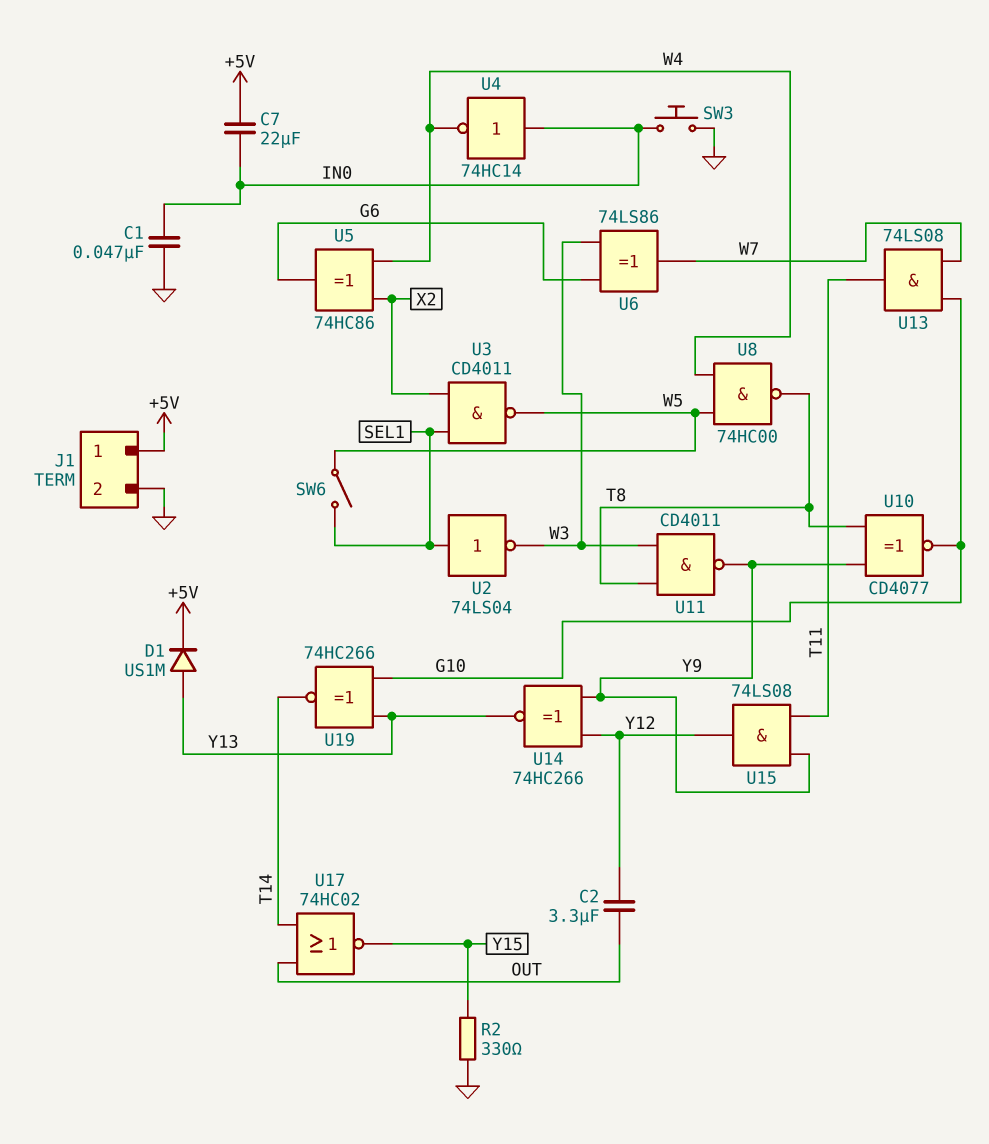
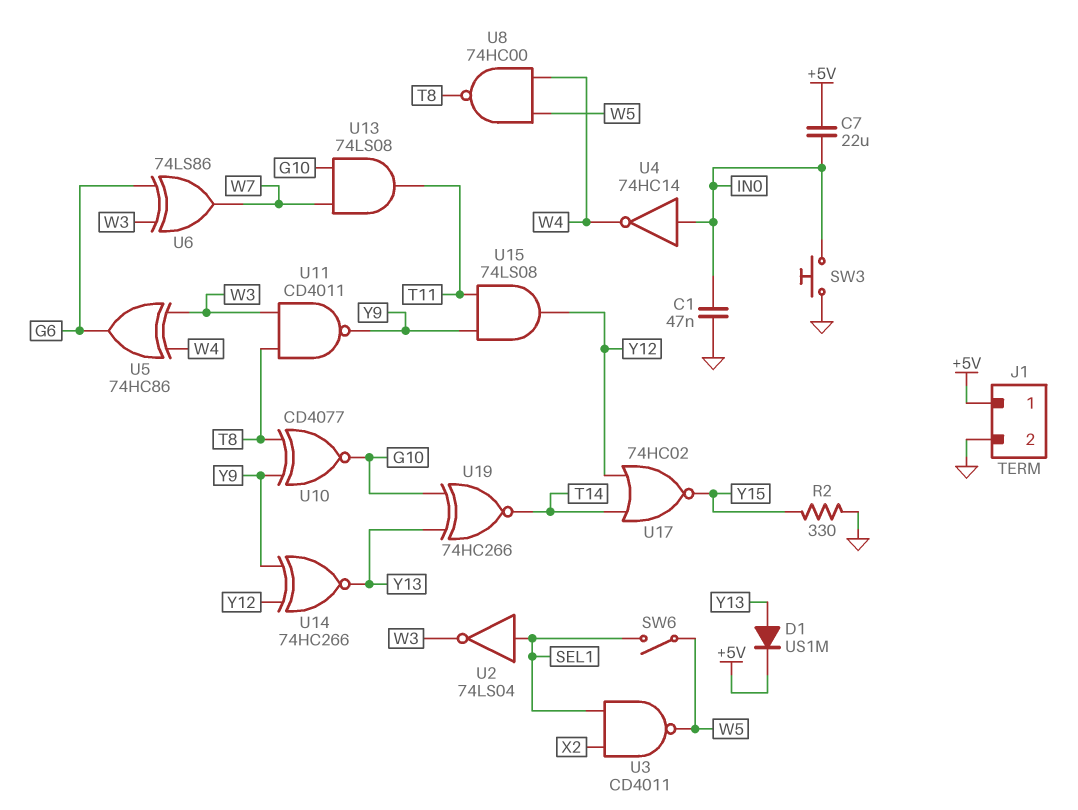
C2: 3.3uF (OUT, Y12) -> none
U5: XOR 74HC86 (in W4, in X2, out G6) -> XOR 74HC86 (in W3, in W4, out G6)
U17: NOR 74HC02 (in OUT, in T14, out Y15) -> NOR 74HC02 (in T14, in Y12, out Y15)

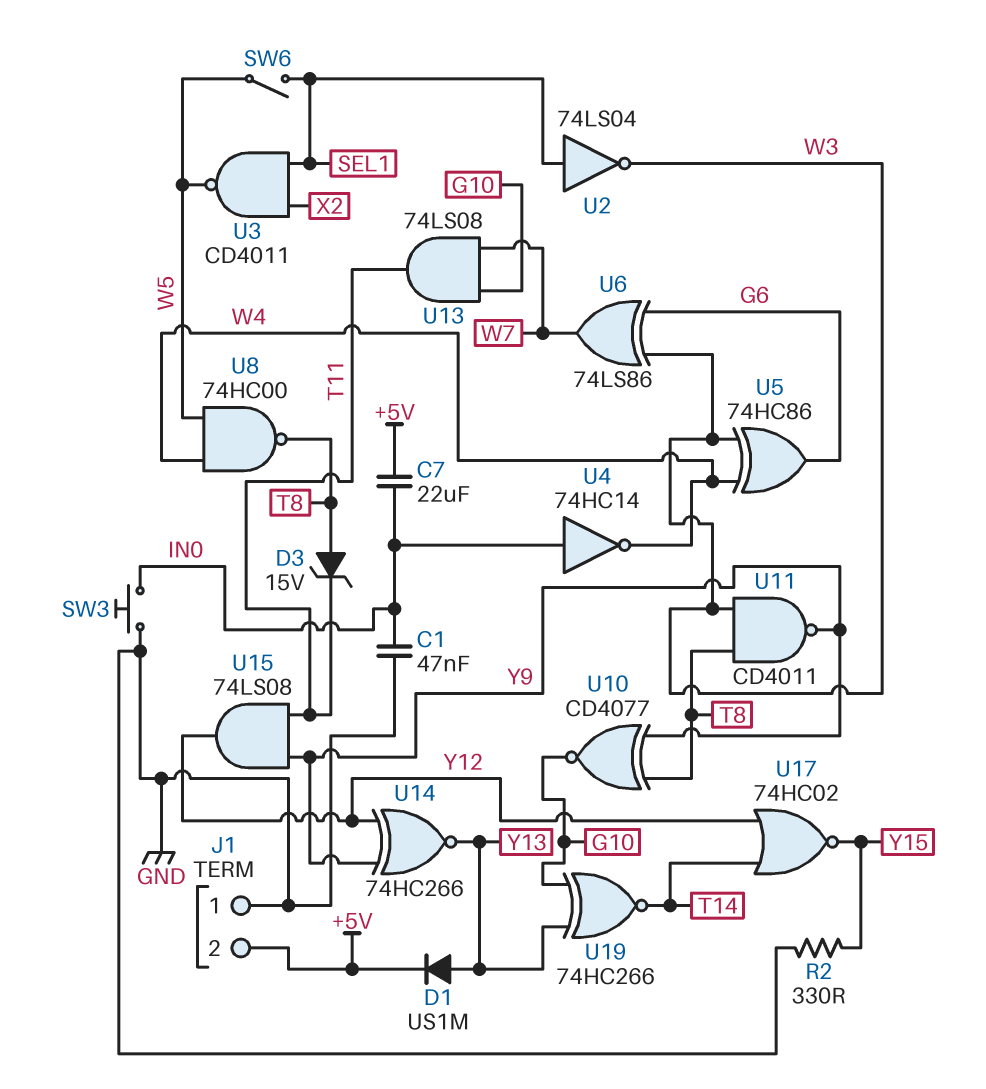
D3: none -> zener 15V (A T8, K T11)
J1 pin 1: +5V -> GND
J1 pin 2: GND -> +5V

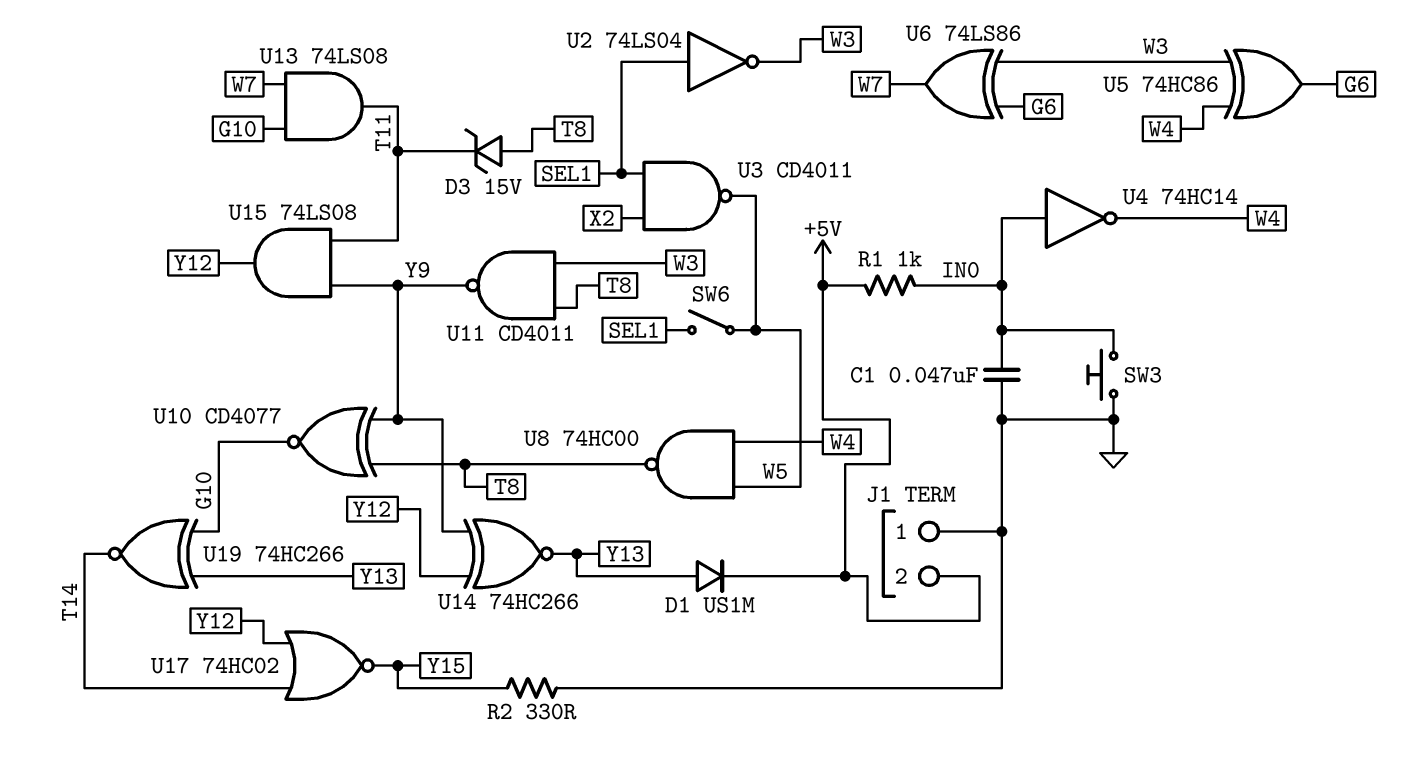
C7: 22uF (+5V, IN0) -> none
R1: none -> 1k (+5V, IN0)

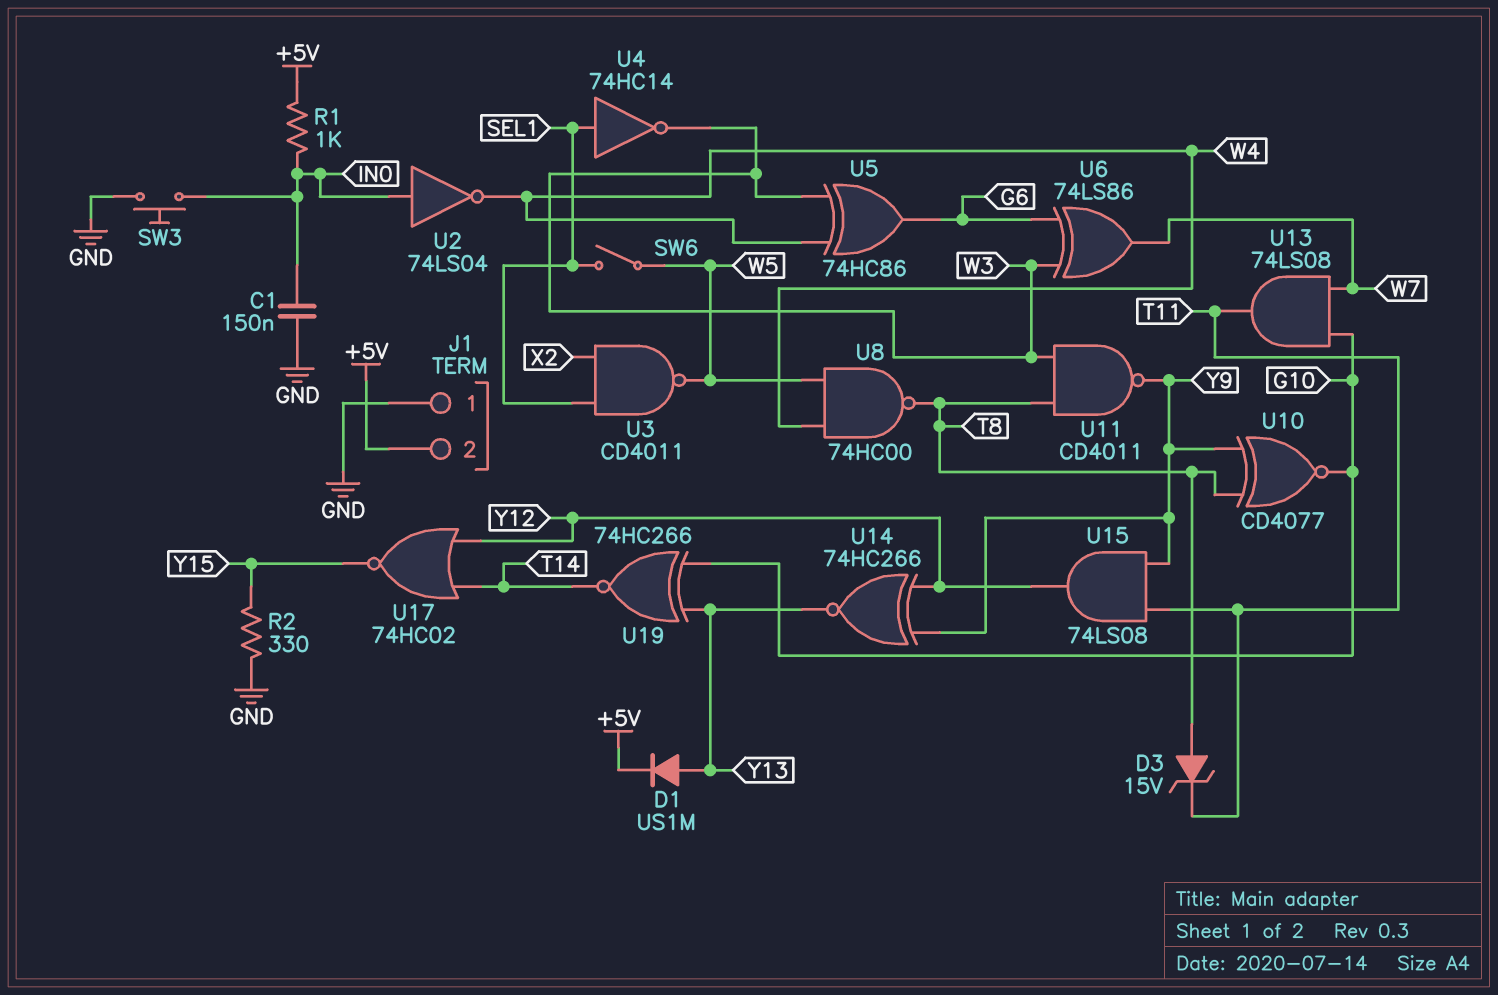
C1: 47nF (GND, IN0) -> 150nF (GND, IN0)
U2: NOT 74LS04 (in SEL1, out W3) -> NOT 74LS04 (in IN0, out W4)
U4: NOT 74HC14 (in IN0, out W4) -> NOT 74HC14 (in SEL1, out W3)

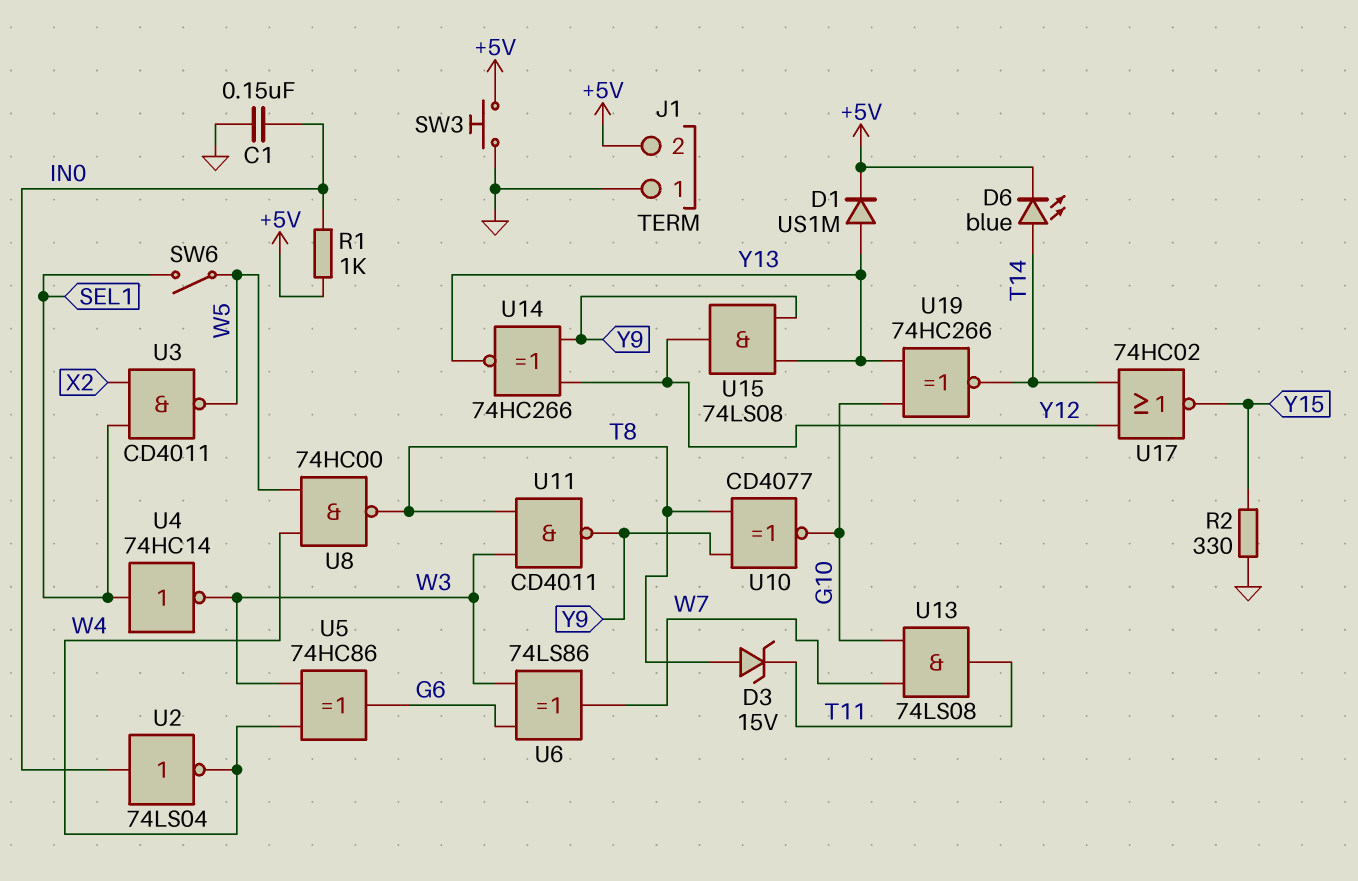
D6: none -> LED blue (A T14, K +5V)
SW3: button (GND, IN0) -> button (+5V, GND)
U15: AND 74LS08 (in T11, in Y9, out Y12) -> AND 74LS08 (in Y9, in Y13, out Y12)

